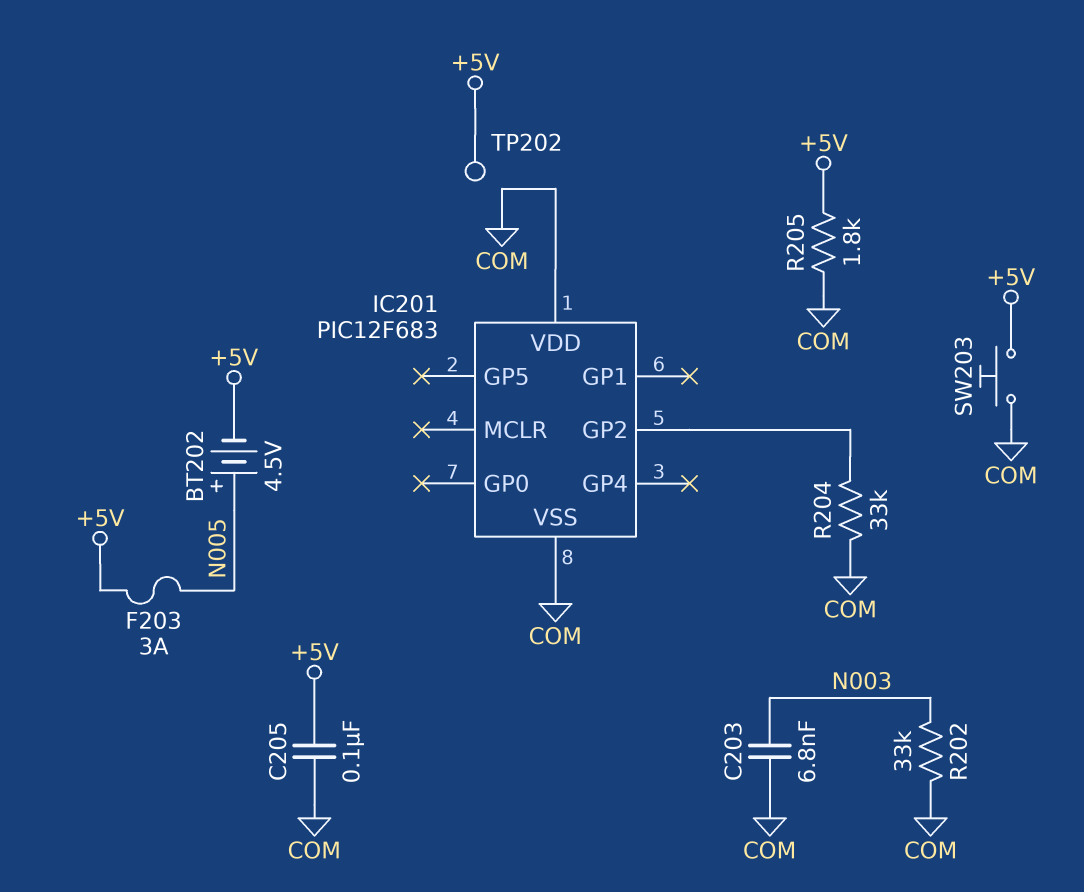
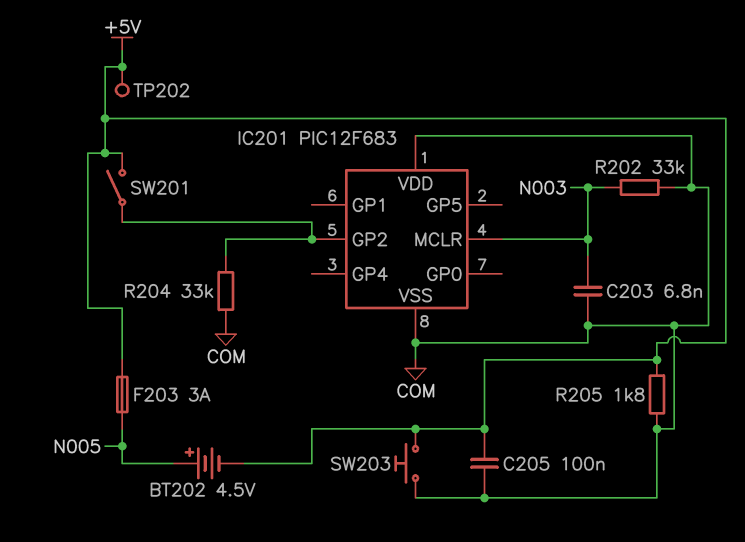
IC201 pin MCLR: none -> N003
SW201: none -> switch (+5V, IC201/GP2)

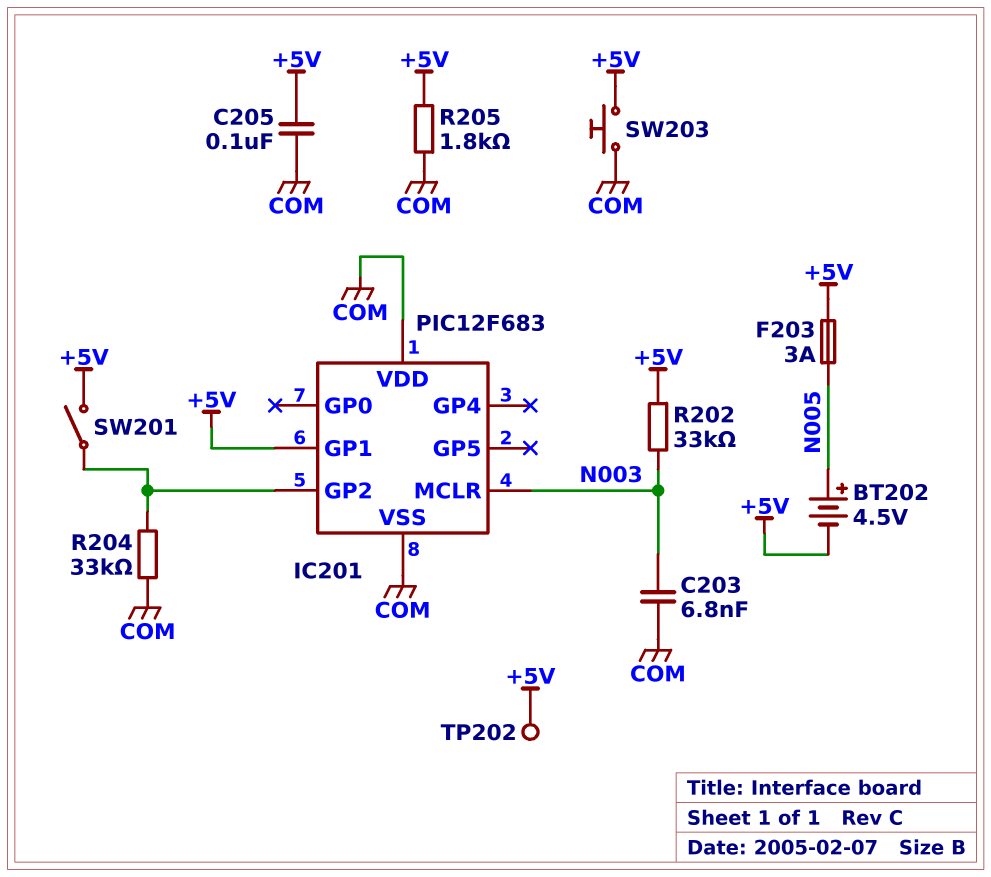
IC201 pin GP1: none -> +5V
R202: 33k (COM, N003) -> 33k (+5V, N003)

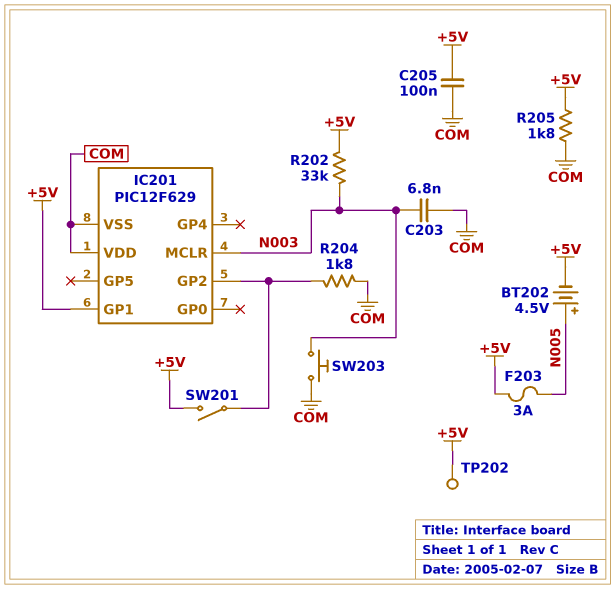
IC201: PIC12F683 -> PIC12F629
R204: 33k (COM, IC201/GP2) -> 1.8k (COM, IC201/GP2)
SW203: button (+5V, COM) -> button (COM, N003)

